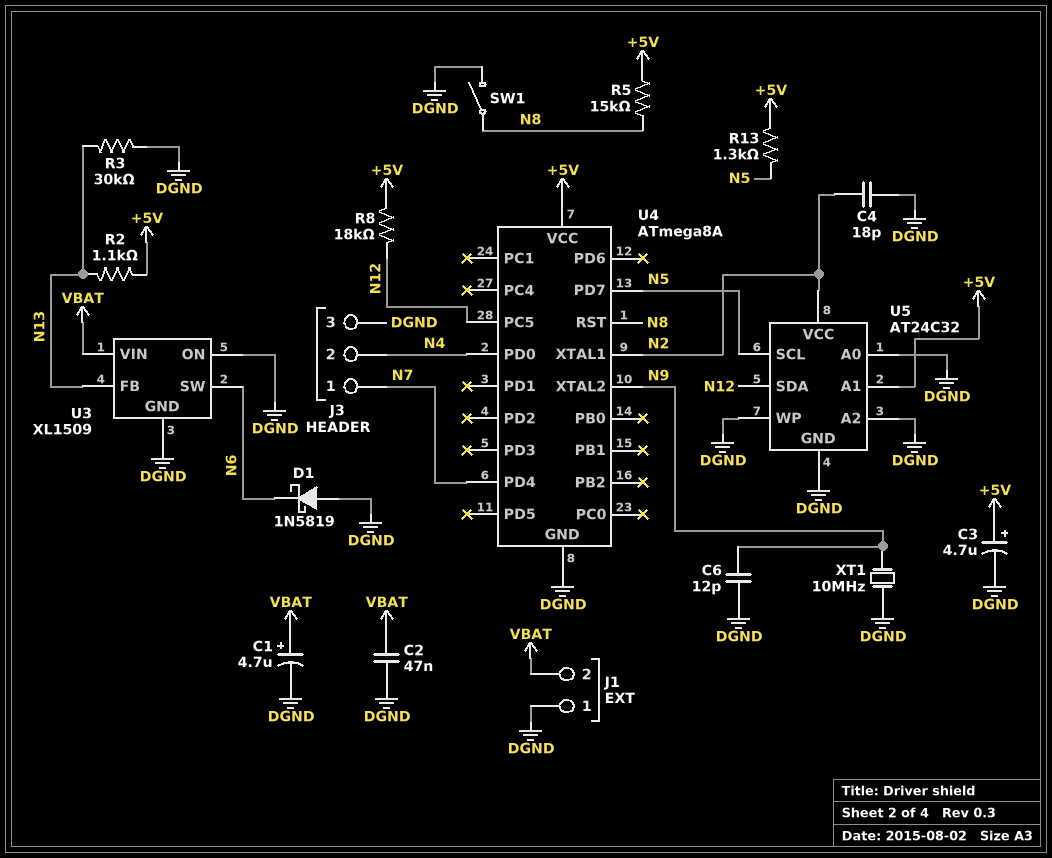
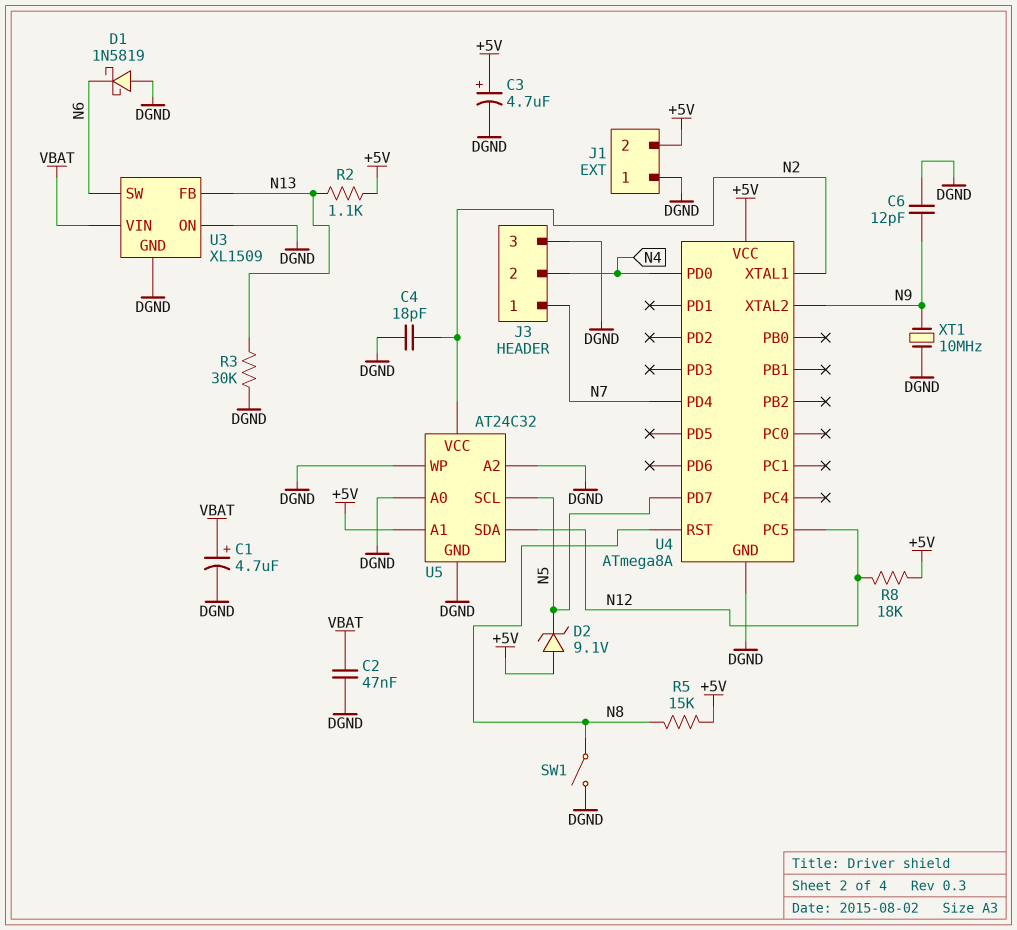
D2: none -> zener 9.1V (A +5V, K N5)
J1 pin 2: VBAT -> +5V
R13: 1.3k (+5V, N5) -> none

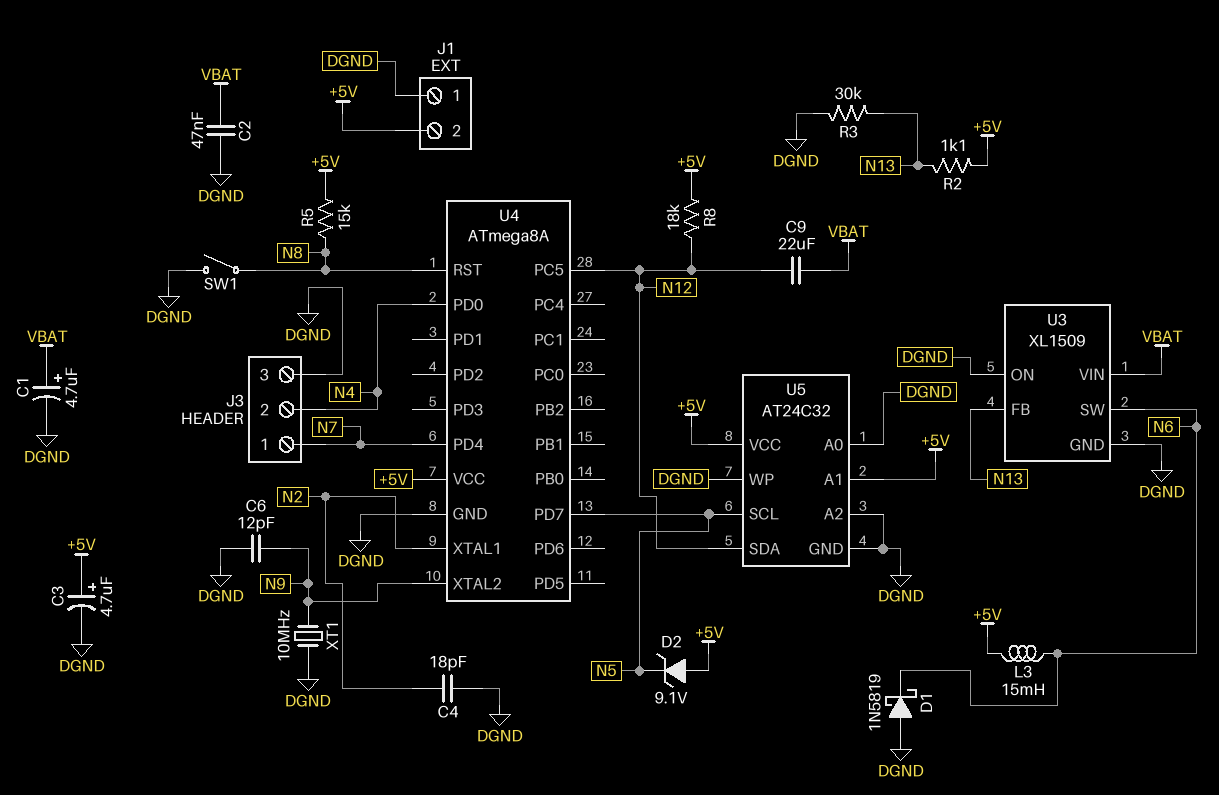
C9: none -> 22uF (N12, VBAT)
L3: none -> 15mH (+5V, N6)
U5 pin VCC: N2 -> +5V

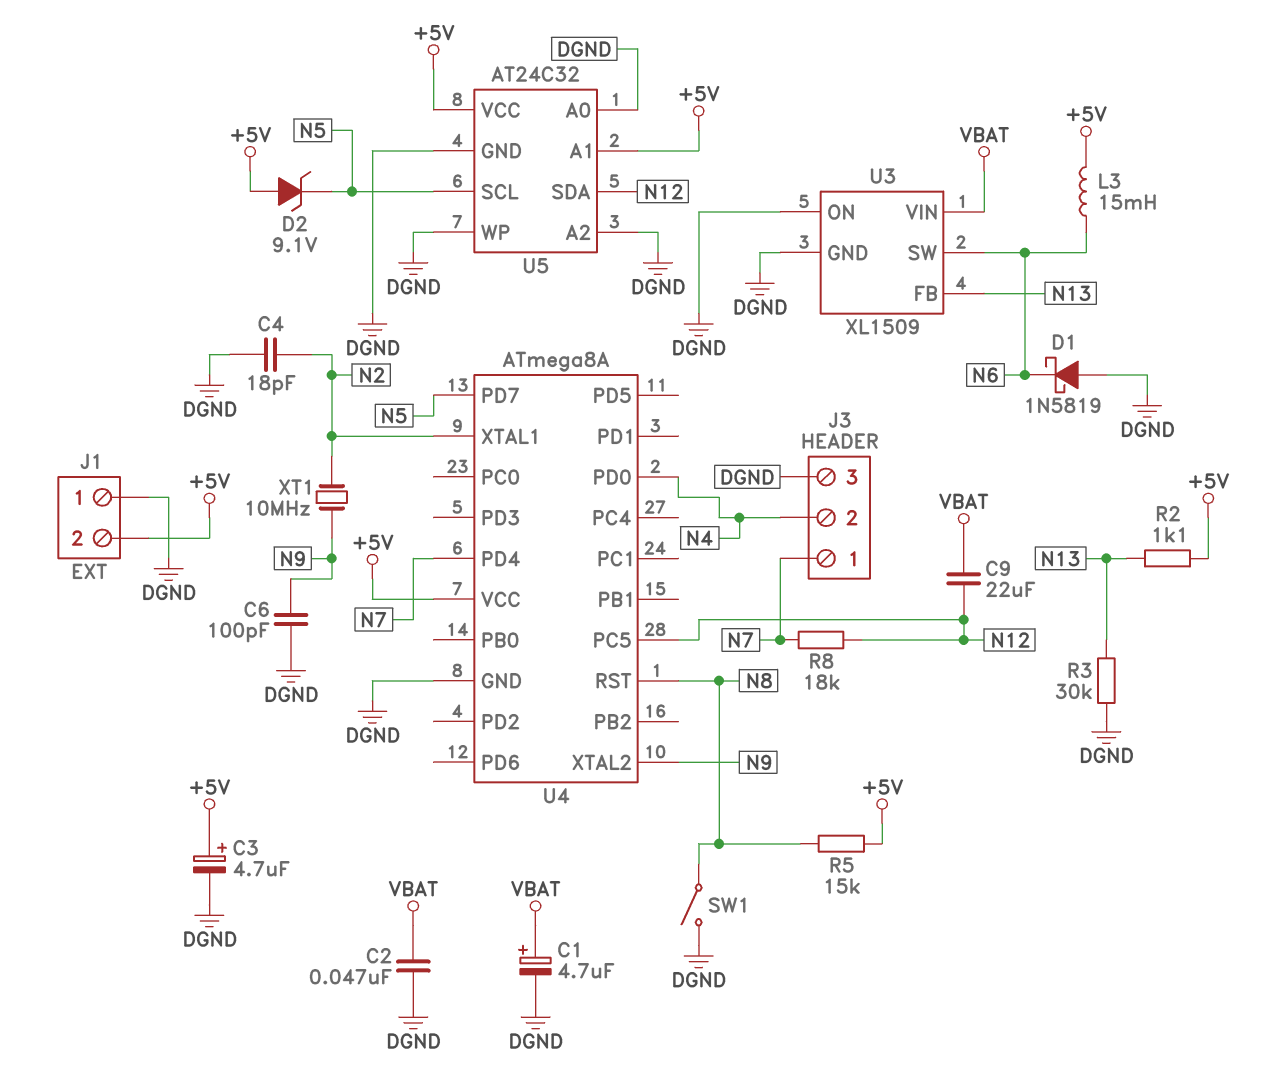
C6: 12pF (DGND, N9) -> 100pF (DGND, N9)
R8: 18k (+5V, N12) -> 18k (N7, N12)
XT1: 10MHz (DGND, N9) -> 10MHz (N2, N9)

